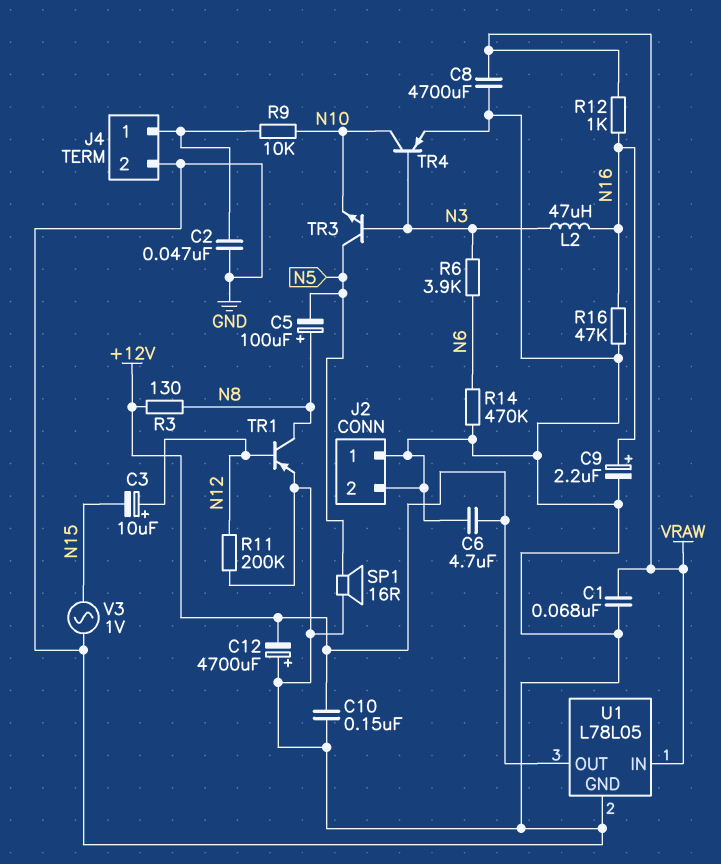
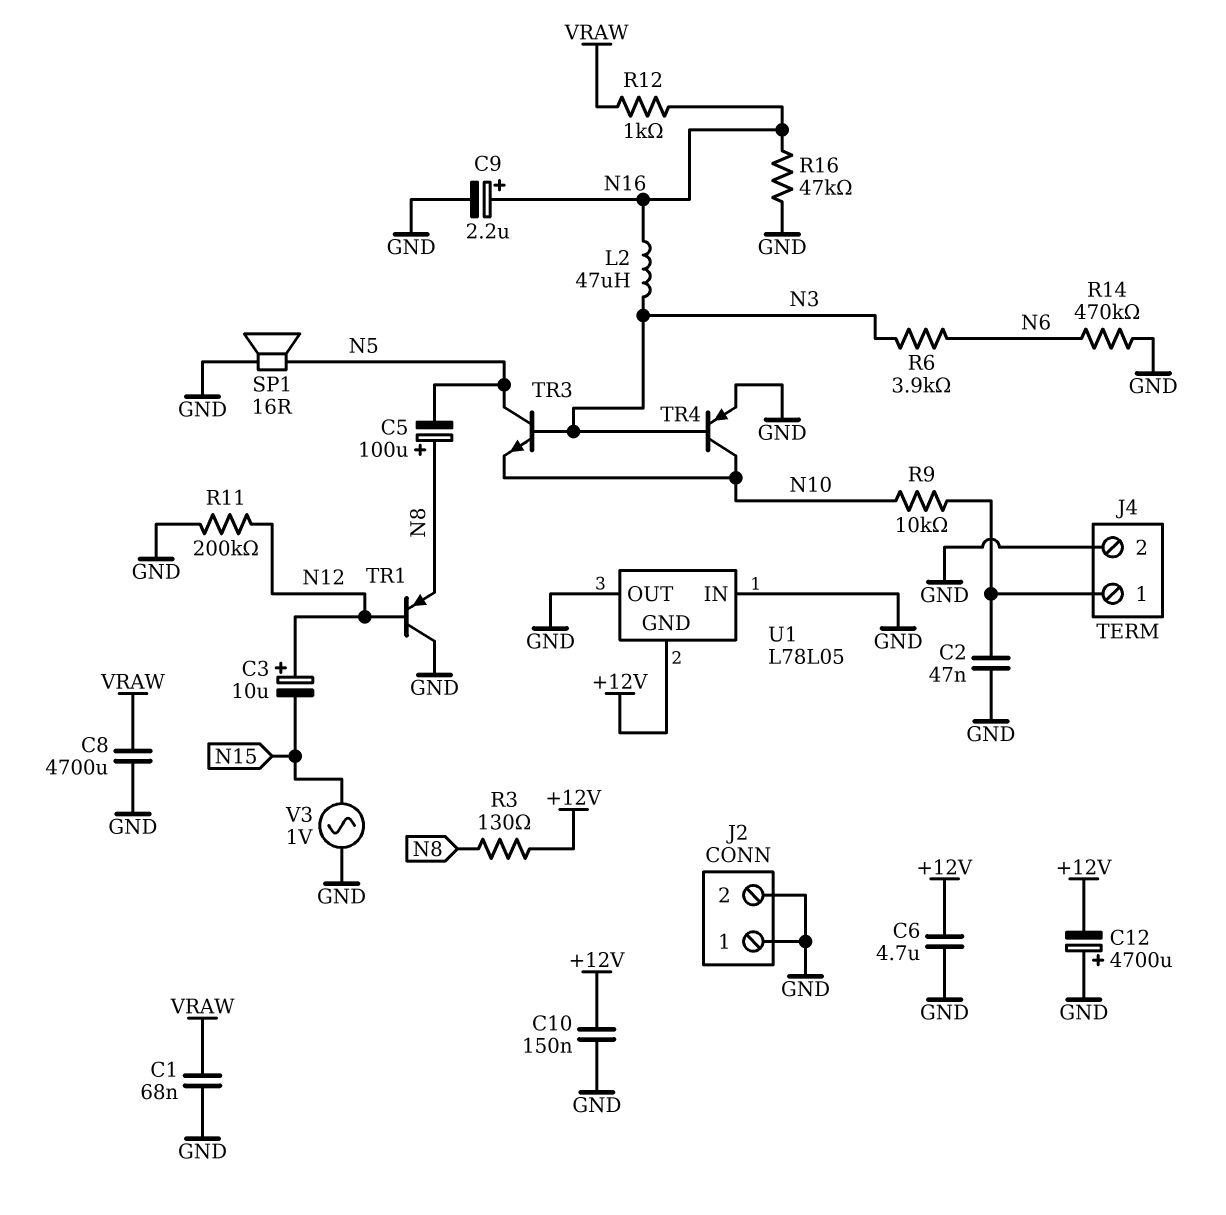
TR1: PNP (B N12, C N8, E GND) -> PNP (B N12, C GND, E N8)
U1 pin GND: GND -> +12V
U1 pin IN: VRAW -> GND
U1 pin OUT: +12V -> GND

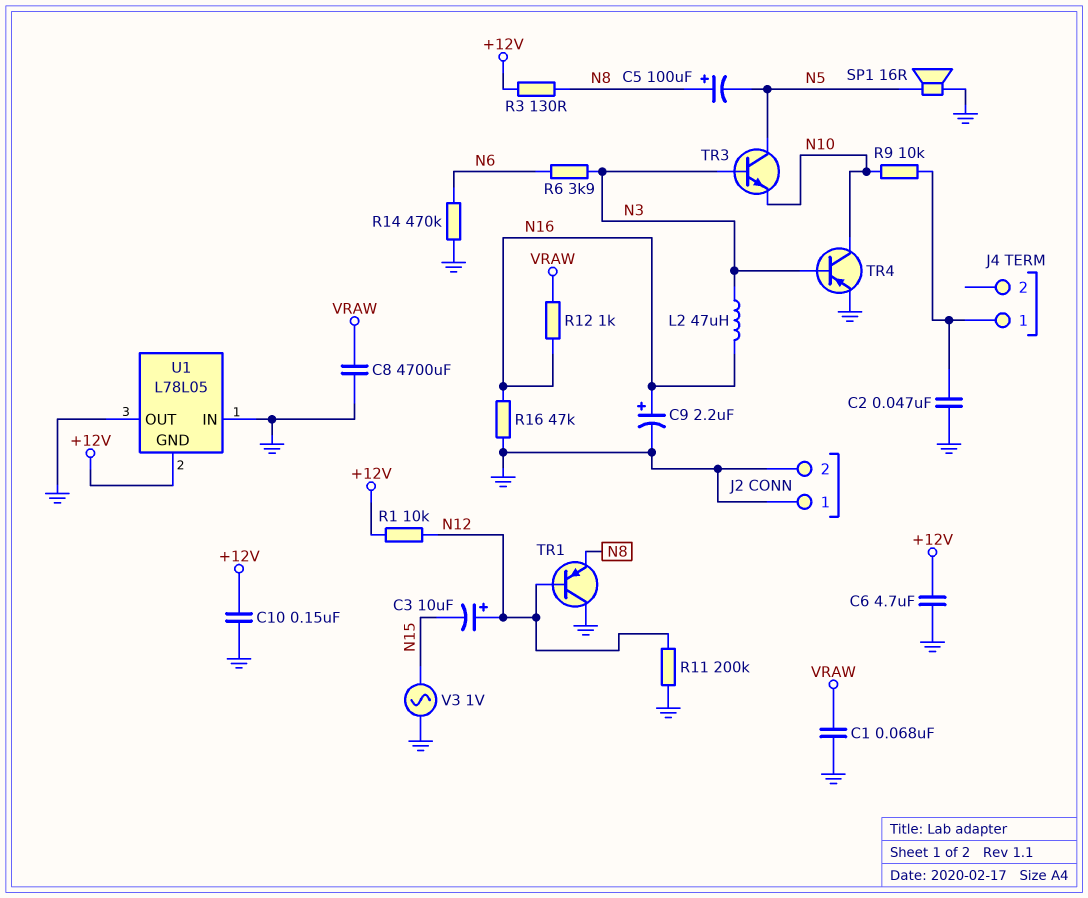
C12: 4700uF (plus GND, minus +12V) -> none
J4 pin 2: GND -> none
R1: none -> 10k (+12V, N12)

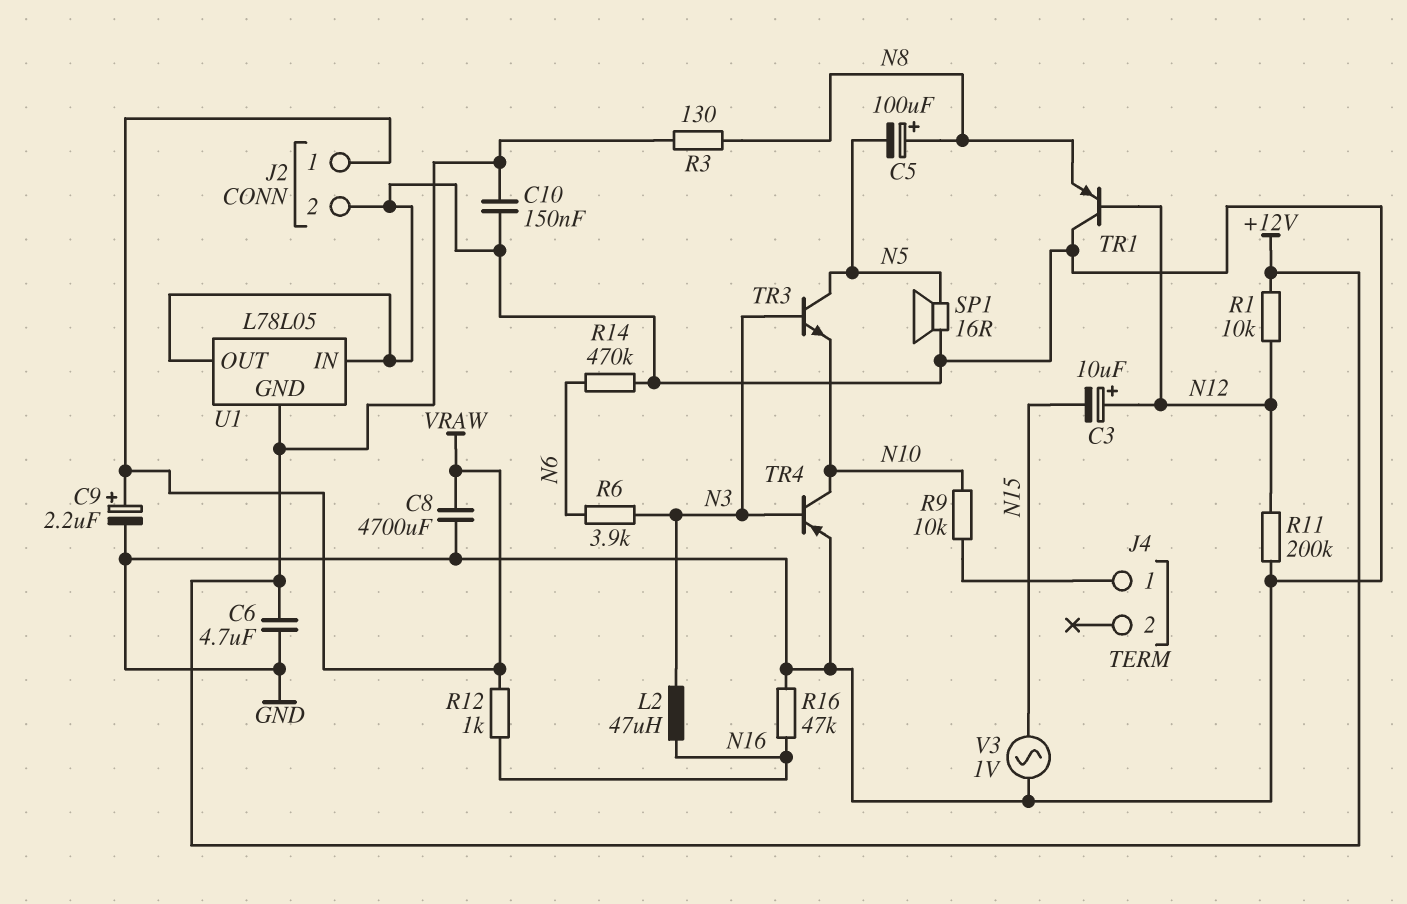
C1: 68nF (GND, VRAW) -> none
C2: 47nF (GND, J4/1) -> none
C9: 2.2uF (plus N16, minus GND) -> 2.2uF (plus VRAW, minus GND)
J2 pin 1: GND -> VRAW

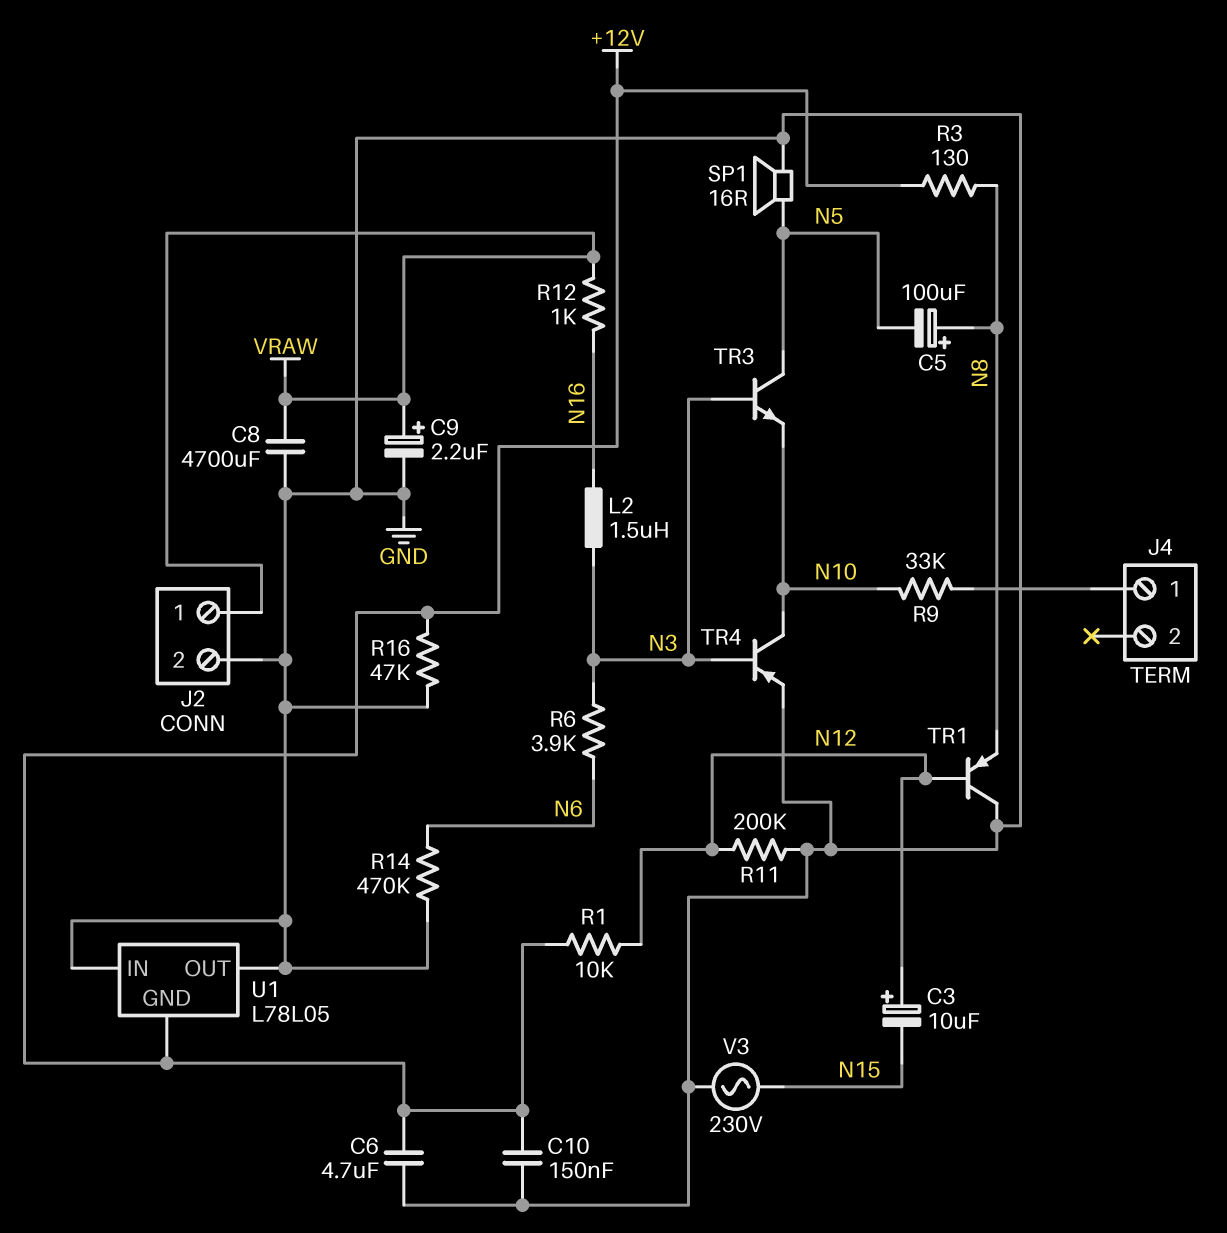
L2: 47uH (N3, N16) -> 1.5uH (N3, N16)
R9: 10k (J4/1, N10) -> 33k (J4/1, N10)
R16: 47k (GND, N16) -> 47k (+12V, GND)
V3: AC 1V (GND, N15) -> AC 230V (GND, N15)

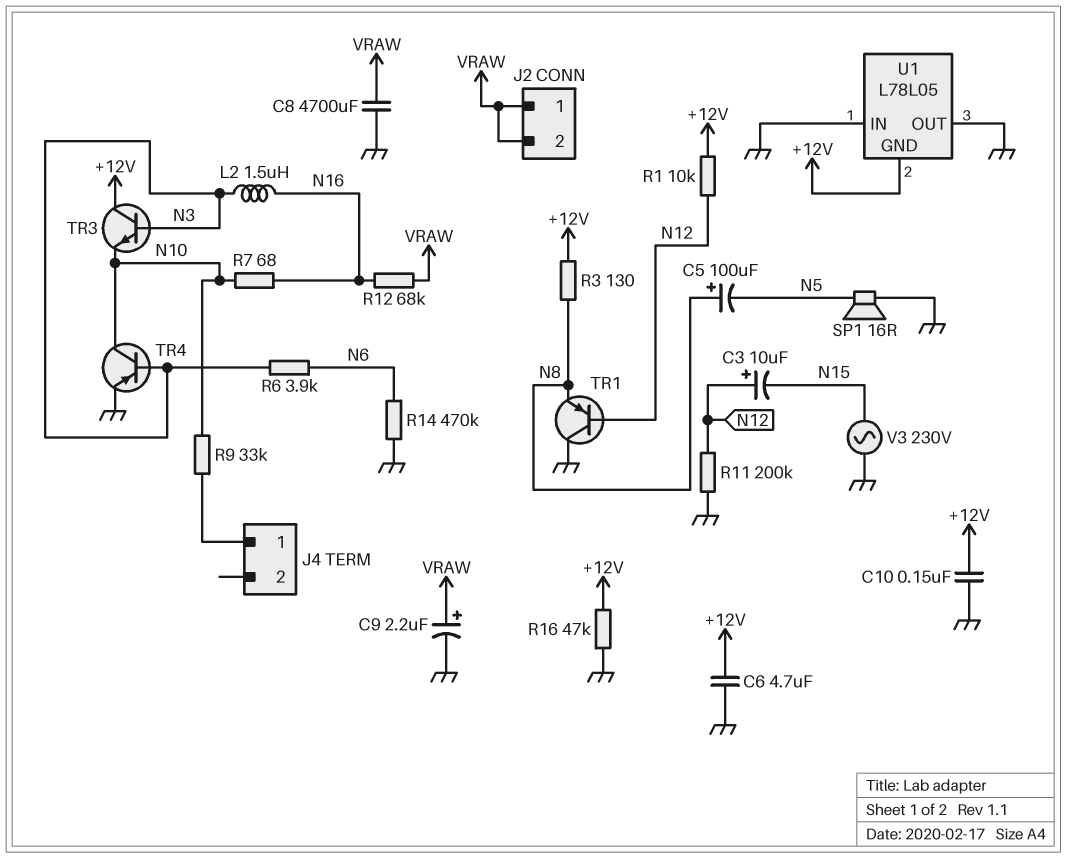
J2 pin 2: GND -> VRAW
R7: none -> 68 (N10, N16)
R12: 1k (N16, VRAW) -> 68k (N16, VRAW)
TR3: NPN (B N3, C N5, E N10) -> NPN (B N3, C +12V, E N10)

